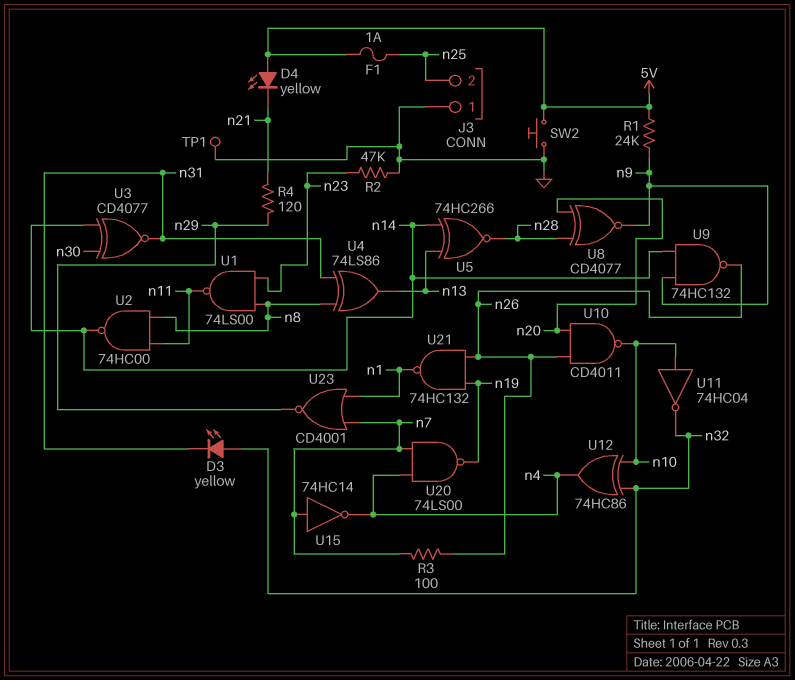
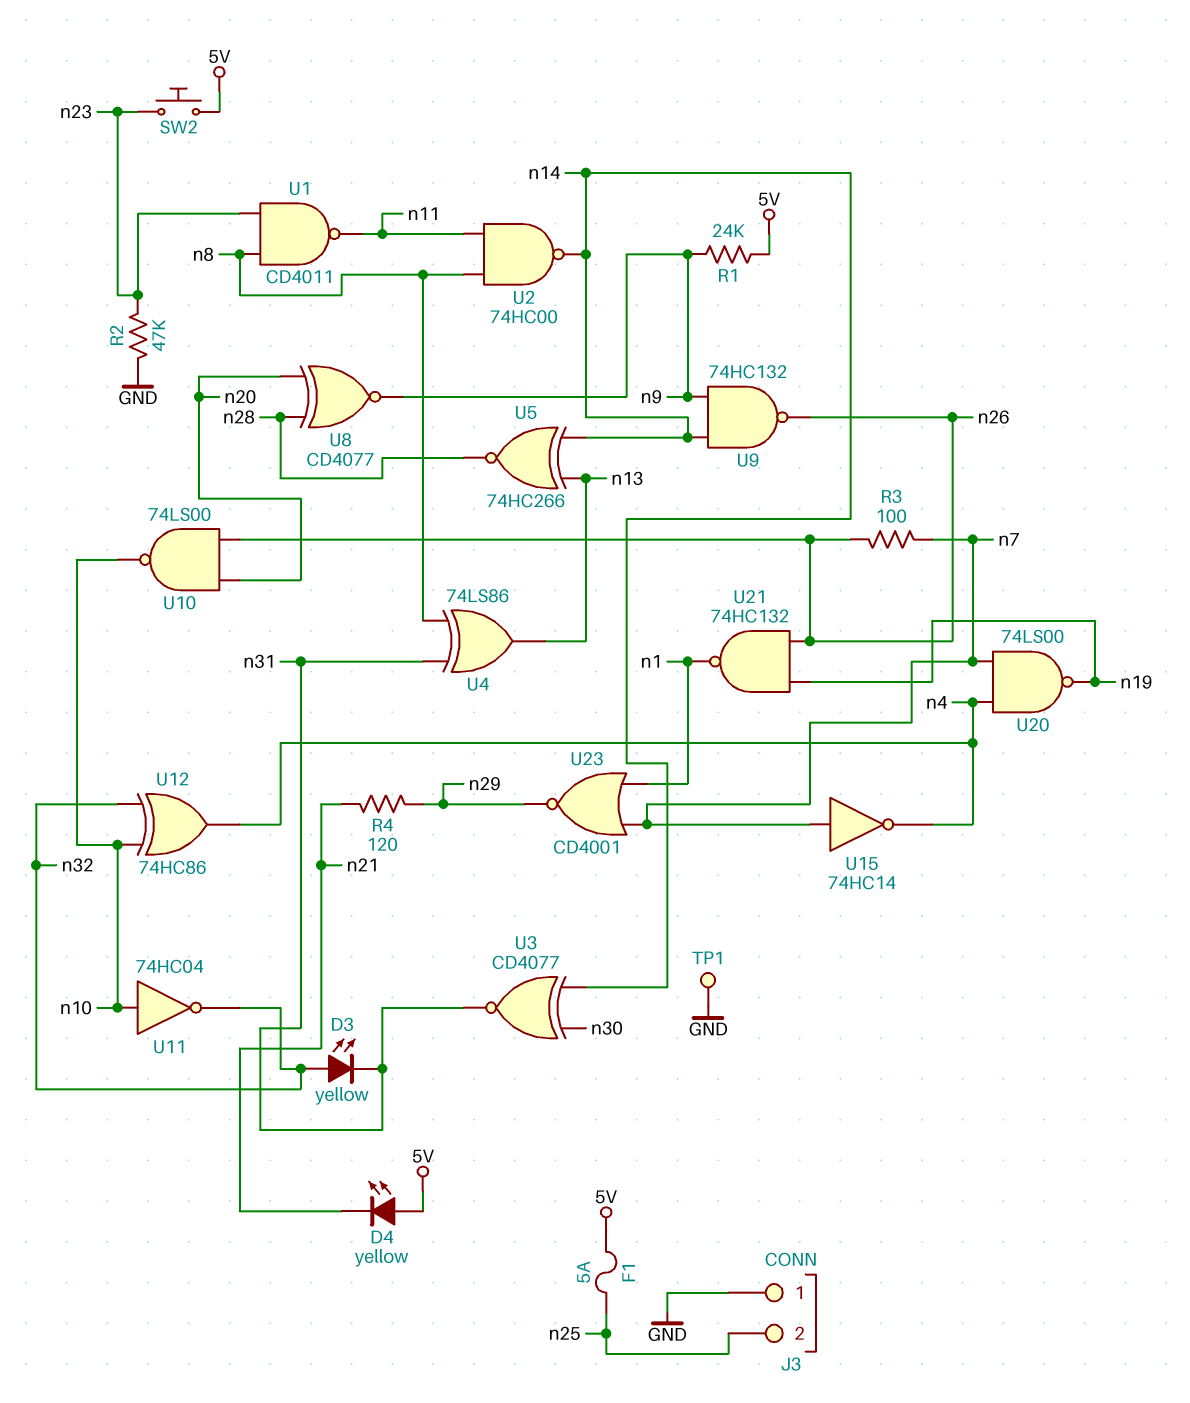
F1: 1A (5V, n25) -> 5A (5V, n25)
SW2: button (5V, GND) -> button (5V, n23)
U1: NAND 74LS00 (in n8, in n23, out n11) -> NAND CD4011 (in n8, in n23, out n11)
U10: NAND CD4011 (in n20, in n26, out n10) -> NAND 74LS00 (in n20, in n26, out n10)

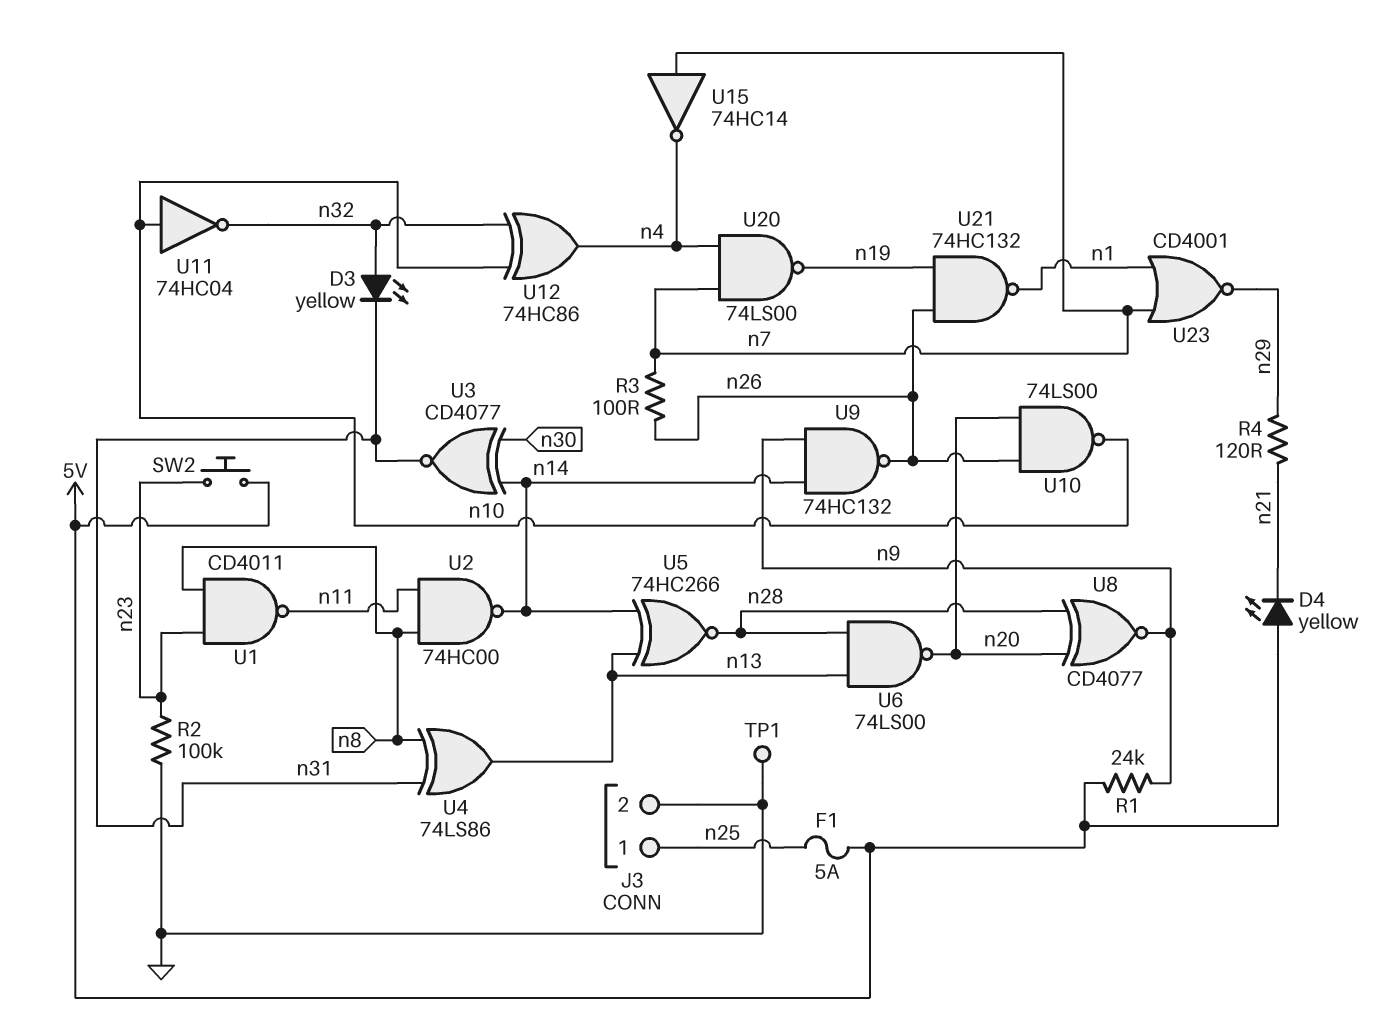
J3 pin 1: GND -> n25
J3 pin 2: n25 -> GND
R2: 47k (GND, n23) -> 100k (GND, n23)
U6: none -> NAND 74LS00 (in n13, in n28, out n20)

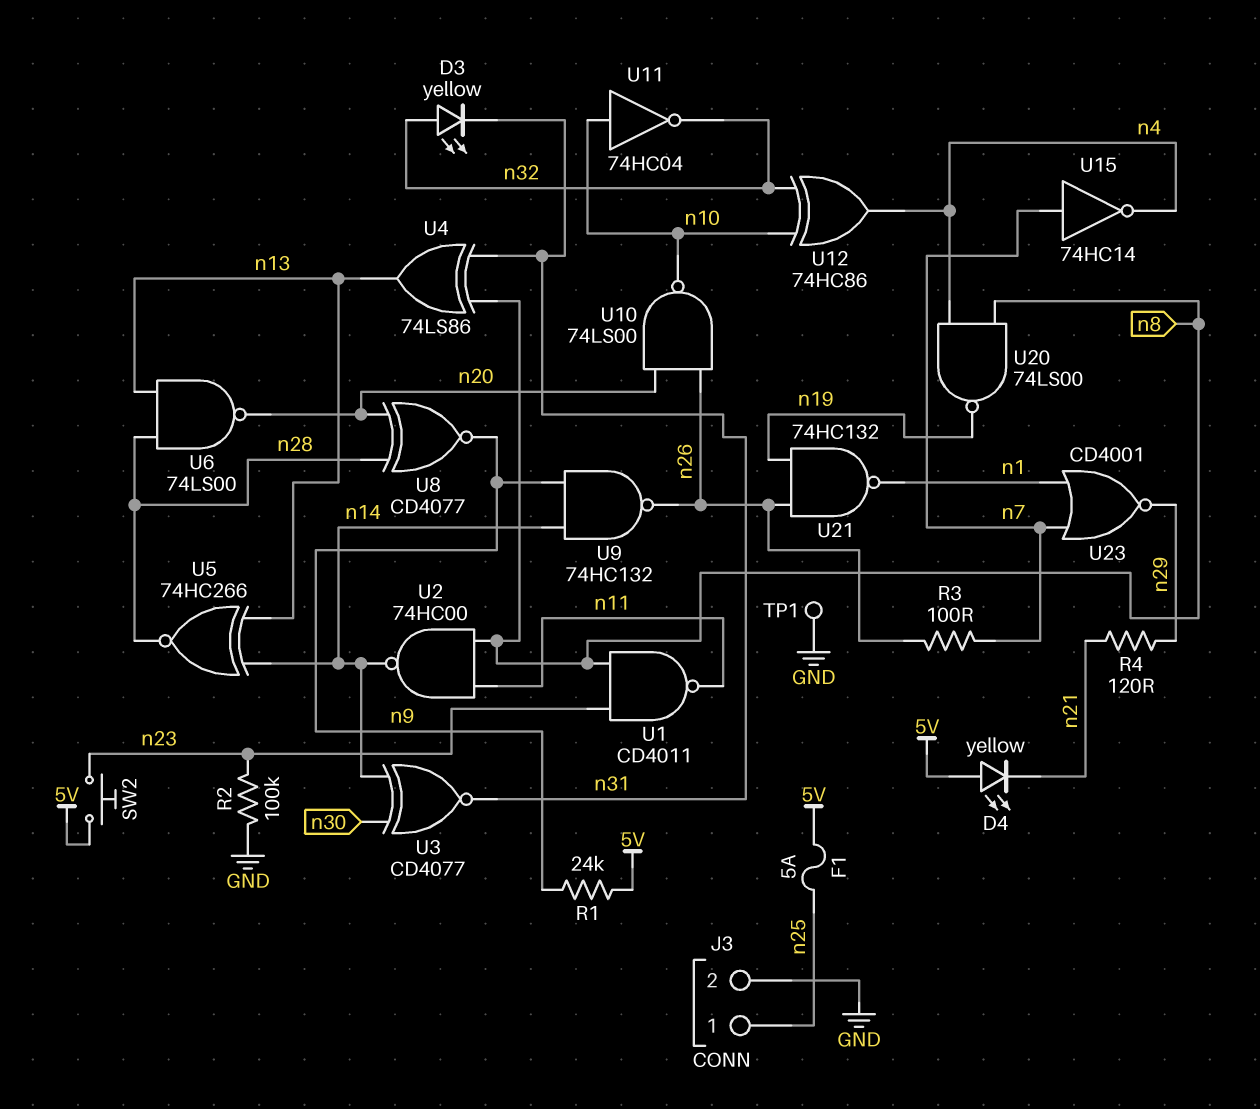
U20: NAND 74LS00 (in n4, in n7, out n19) -> NAND 74LS00 (in n4, in n8, out n19)

